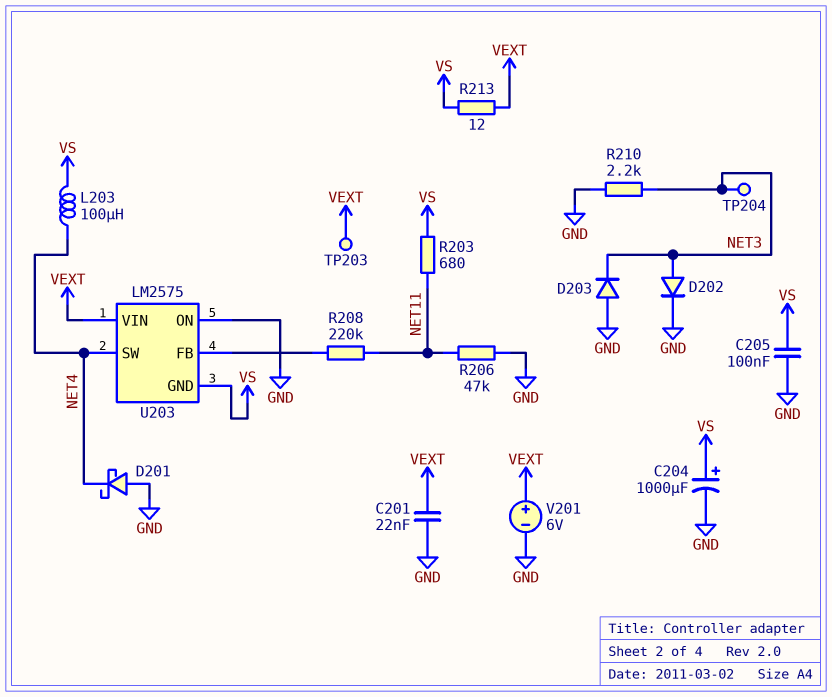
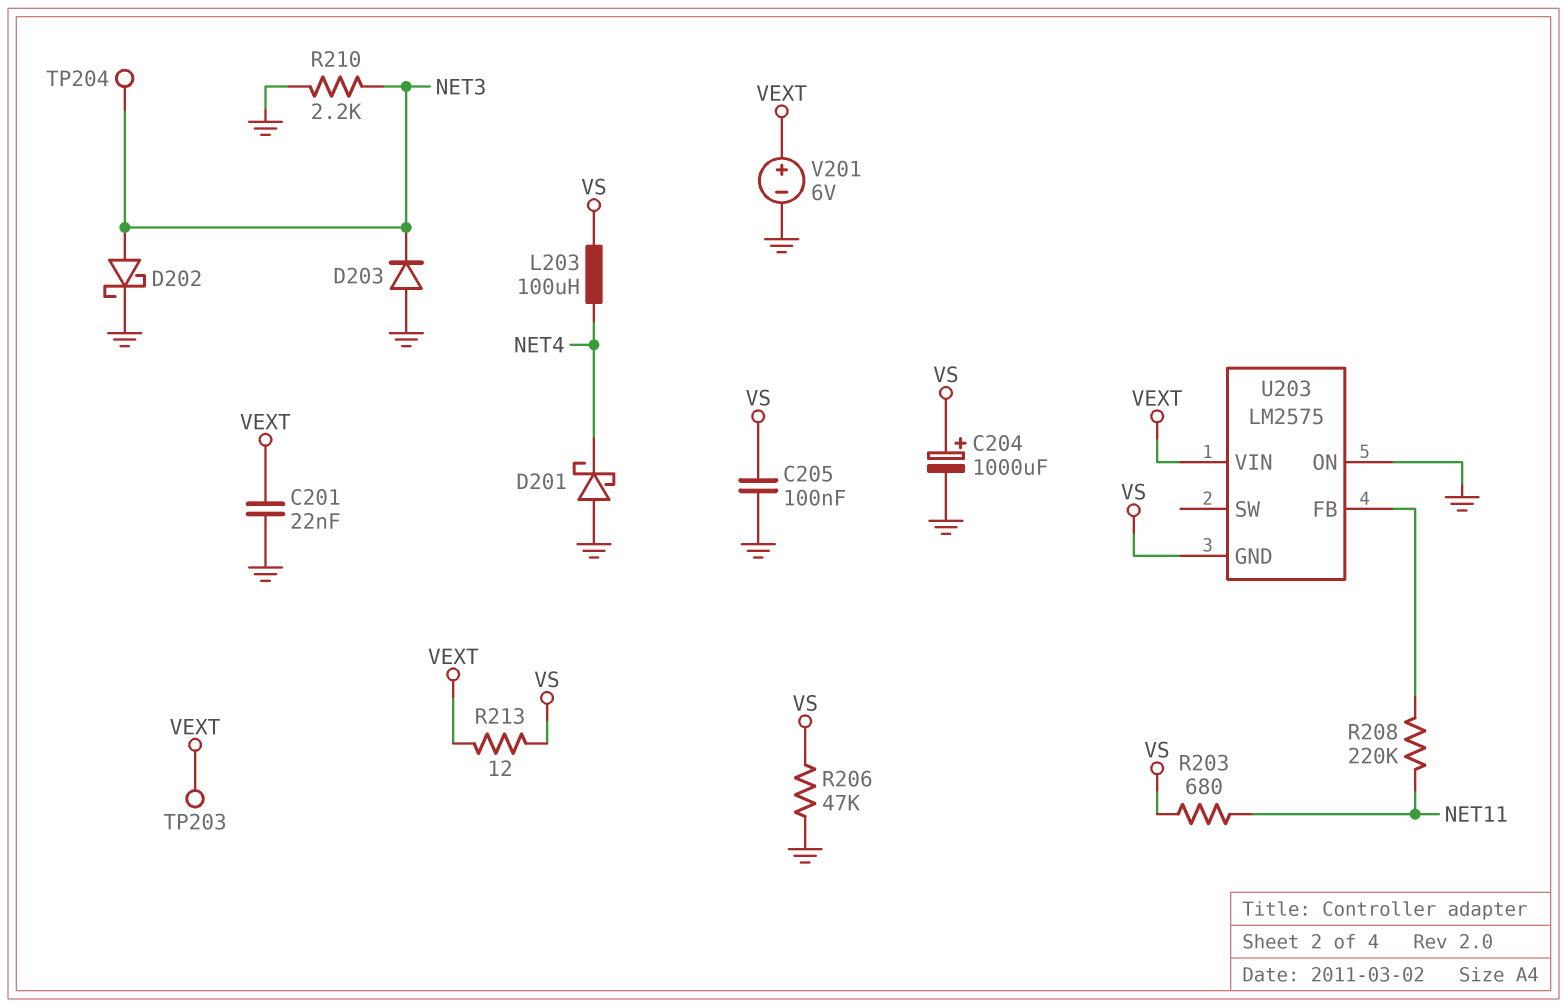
D202: diode (A NET3, K GND) -> schottky (A NET3, K GND)
R206: 47k (GND, NET11) -> 47k (GND, VS)
U203 pin SW: NET4 -> none

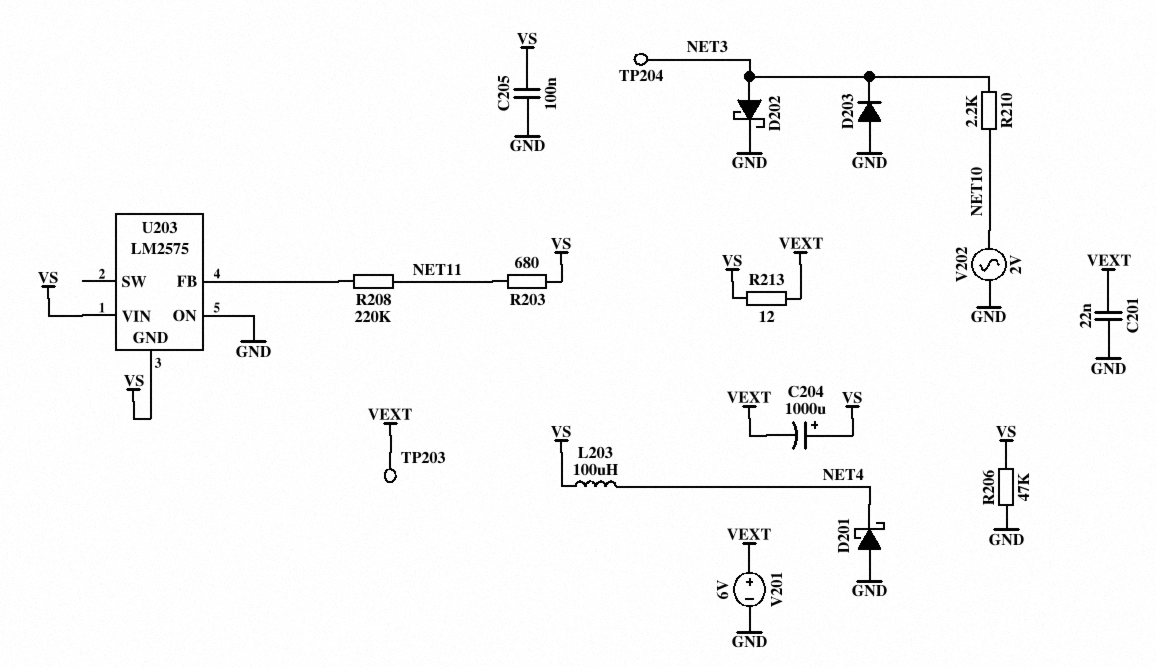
C204: 1000uF (plus VS, minus GND) -> 1000uF (plus VS, minus VEXT)
R210: 2.2k (GND, NET3) -> 2.2k (NET3, NET10)
U203 pin VIN: VEXT -> VS
V202: none -> AC 2V (GND, NET10)

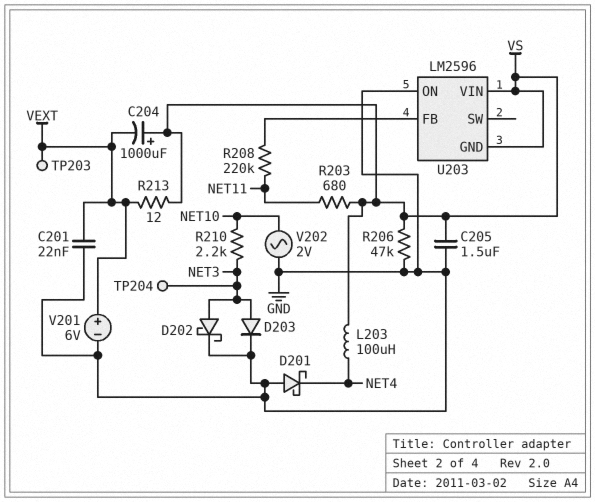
C205: 100nF (GND, VS) -> 1.5uF (GND, VS)
D203: diode (A GND, K NET3) -> diode (A NET3, K GND)
U203: LM2575 -> LM2596

